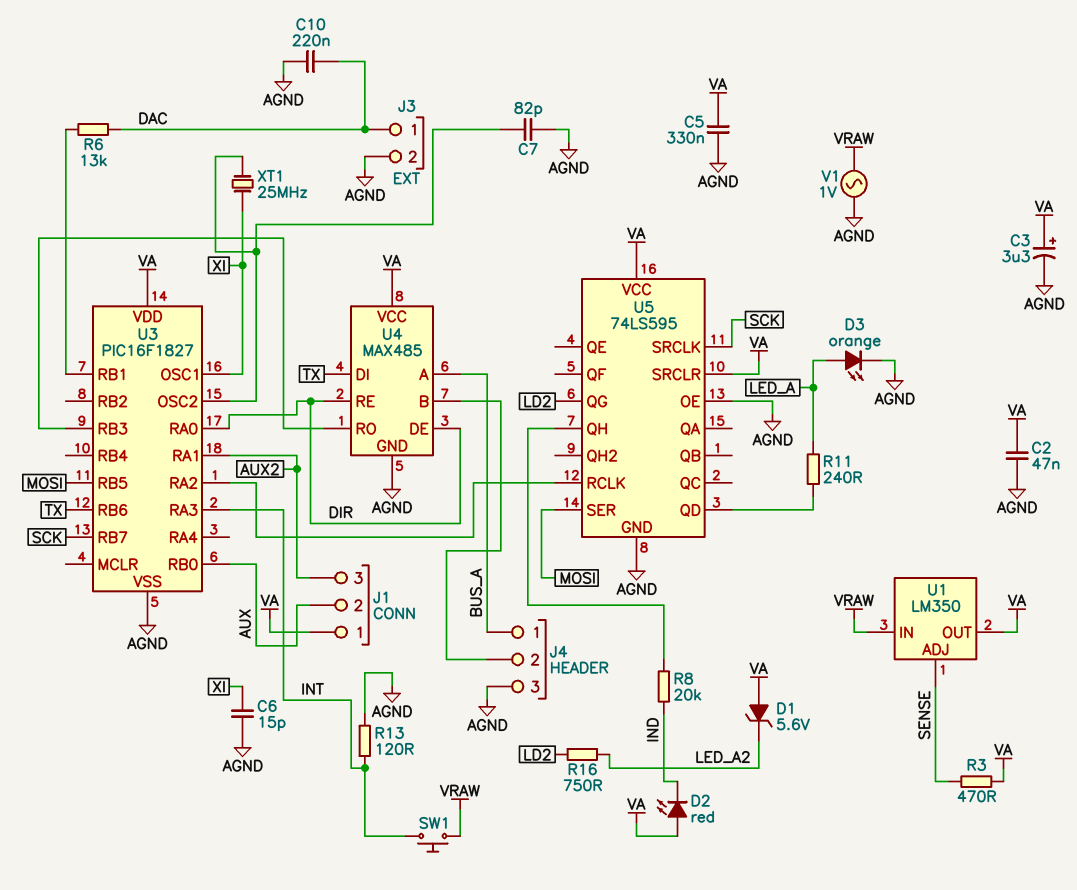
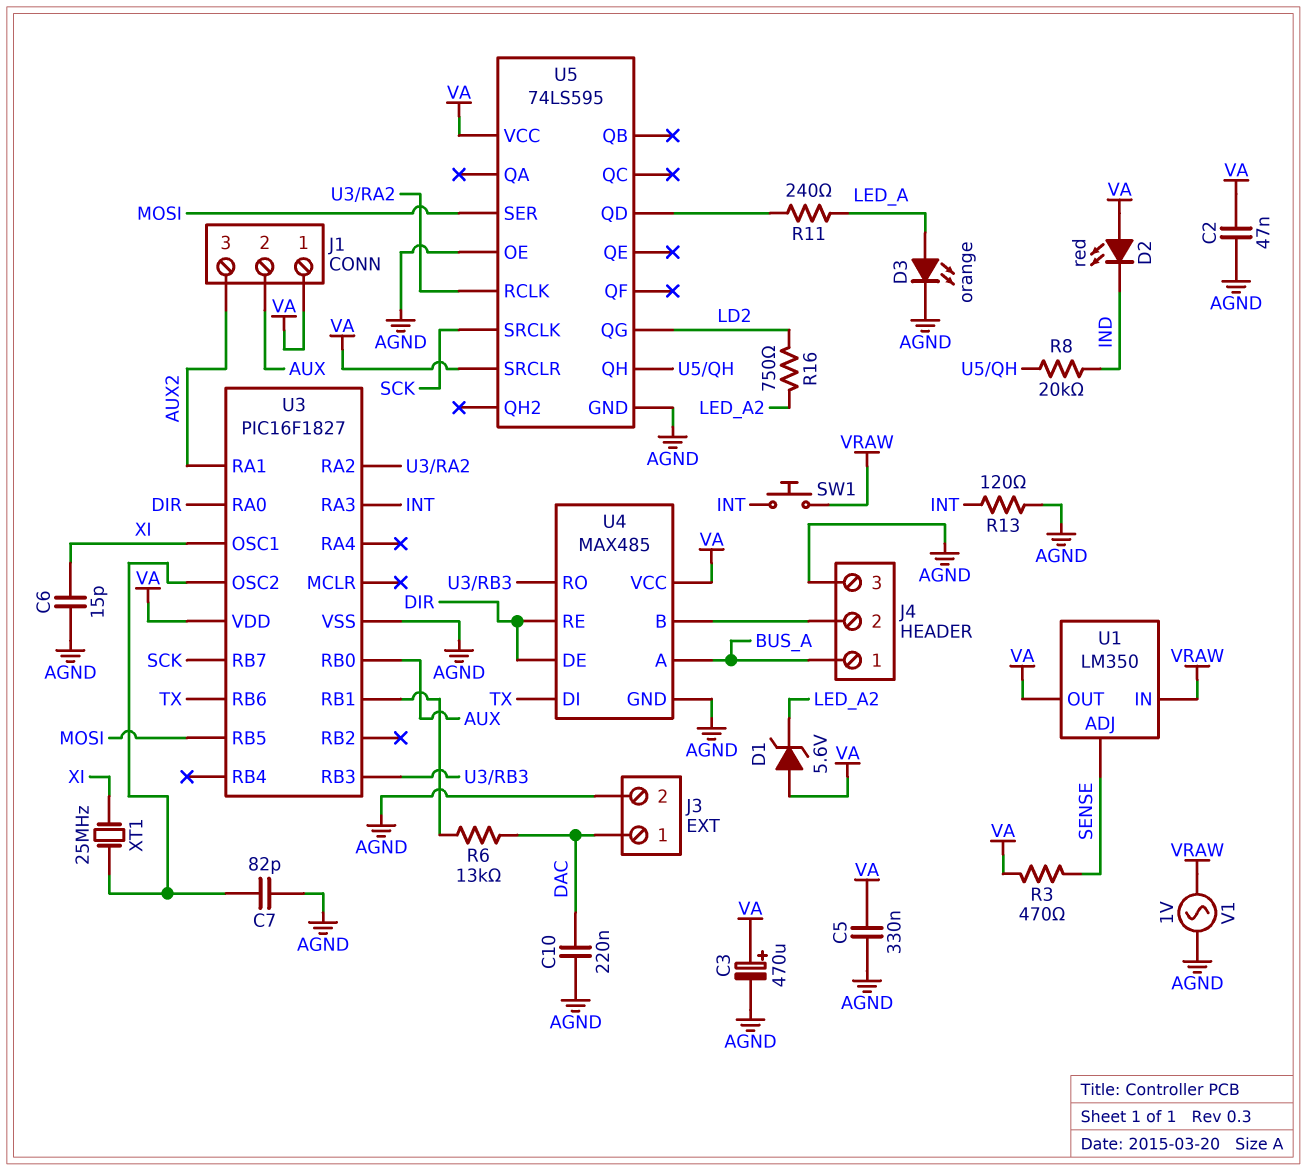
C3: 3.3uF (plus VA, minus AGND) -> 470uF (plus VA, minus AGND)

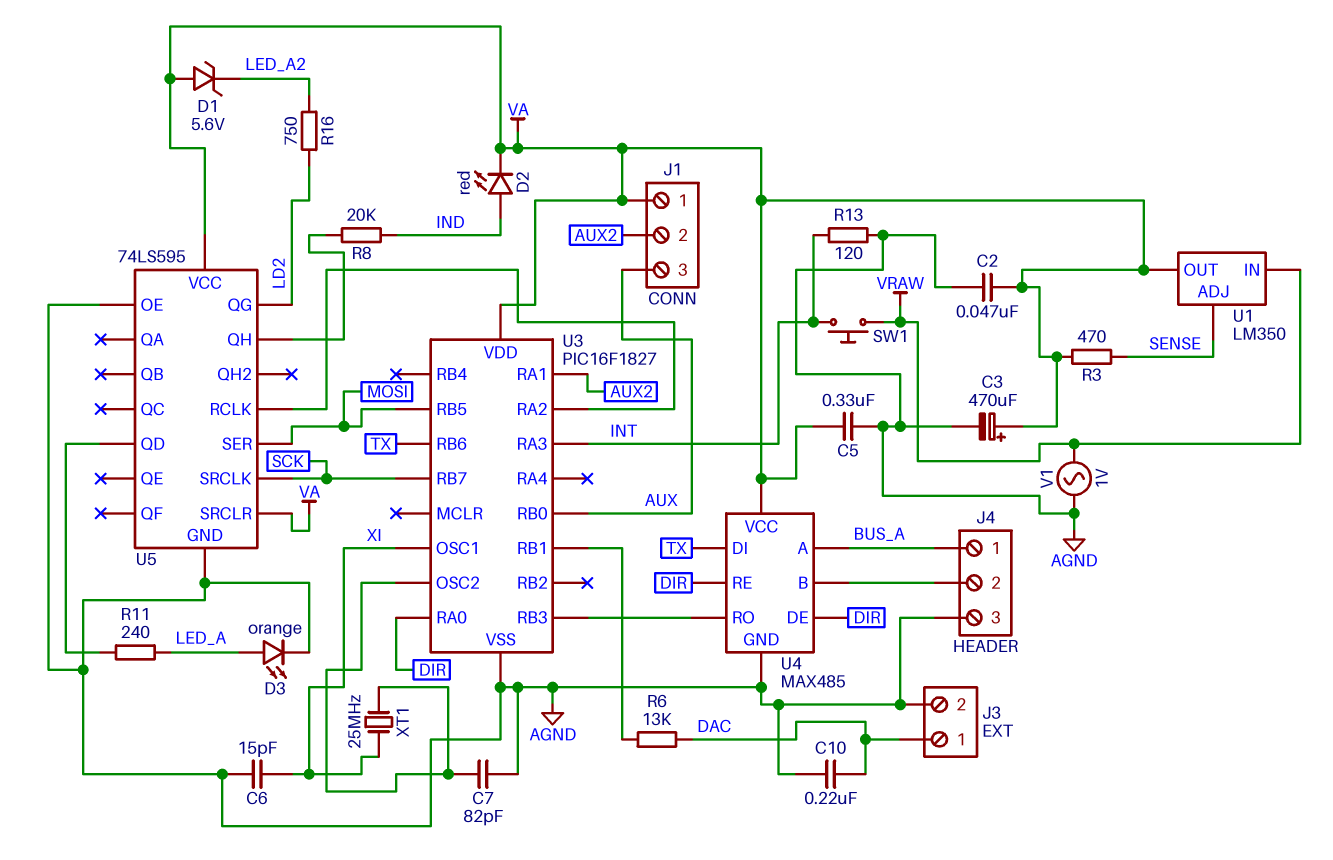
D2: LED red (A VA, K IND) -> LED red (A IND, K VA)
J1 pin 2: AUX -> AUX2
J1 pin 3: AUX2 -> AUX

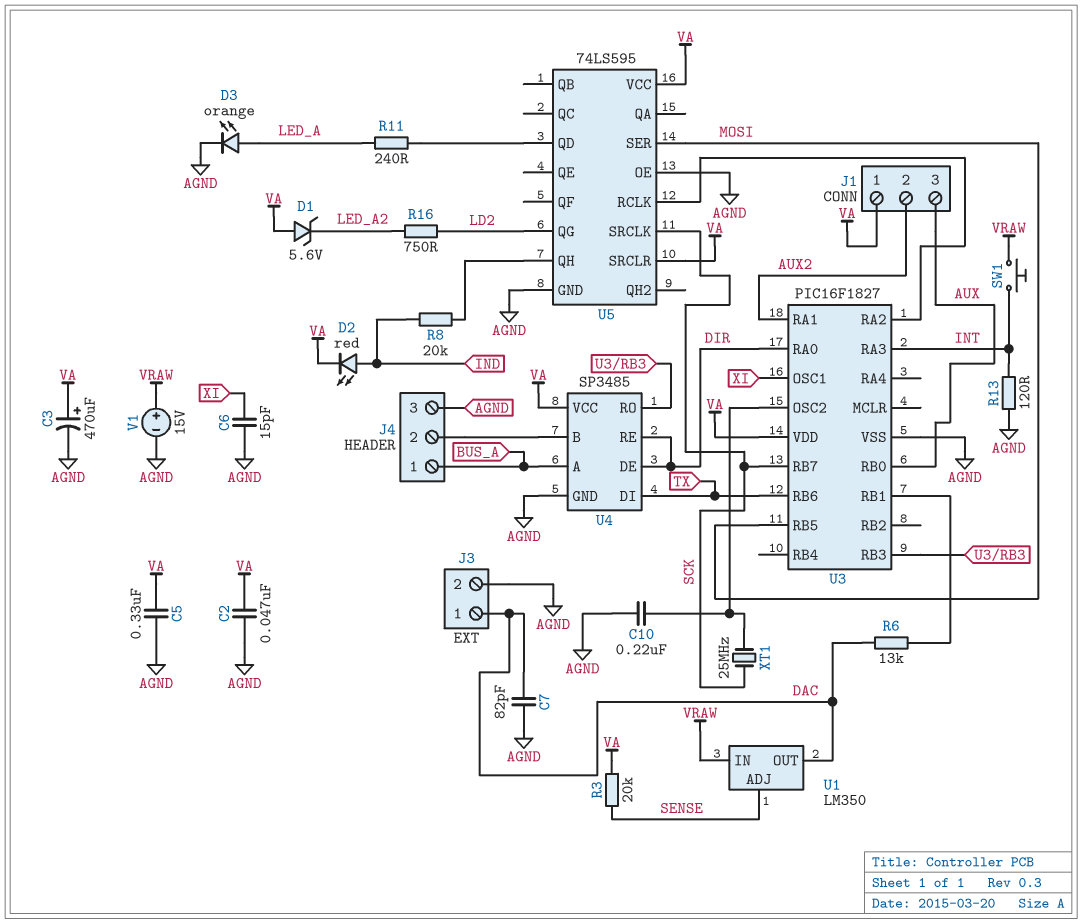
C7: 82pF (AGND, U3/OSC2) -> 82pF (AGND, DAC)
C10: 220nF (AGND, DAC) -> 220nF (AGND, U3/OSC2)
R3: 470 (SENSE, VA) -> 20k (SENSE, VA)
U1 pin OUT: VA -> DAC
U4: MAX485 -> SP3485
V1: AC 1V (AGND, VRAW) -> 15V (plus VRAW, minus AGND)
XT1: 25MHz (U3/OSC2, XI) -> 25MHz (SCK, U3/OSC2)

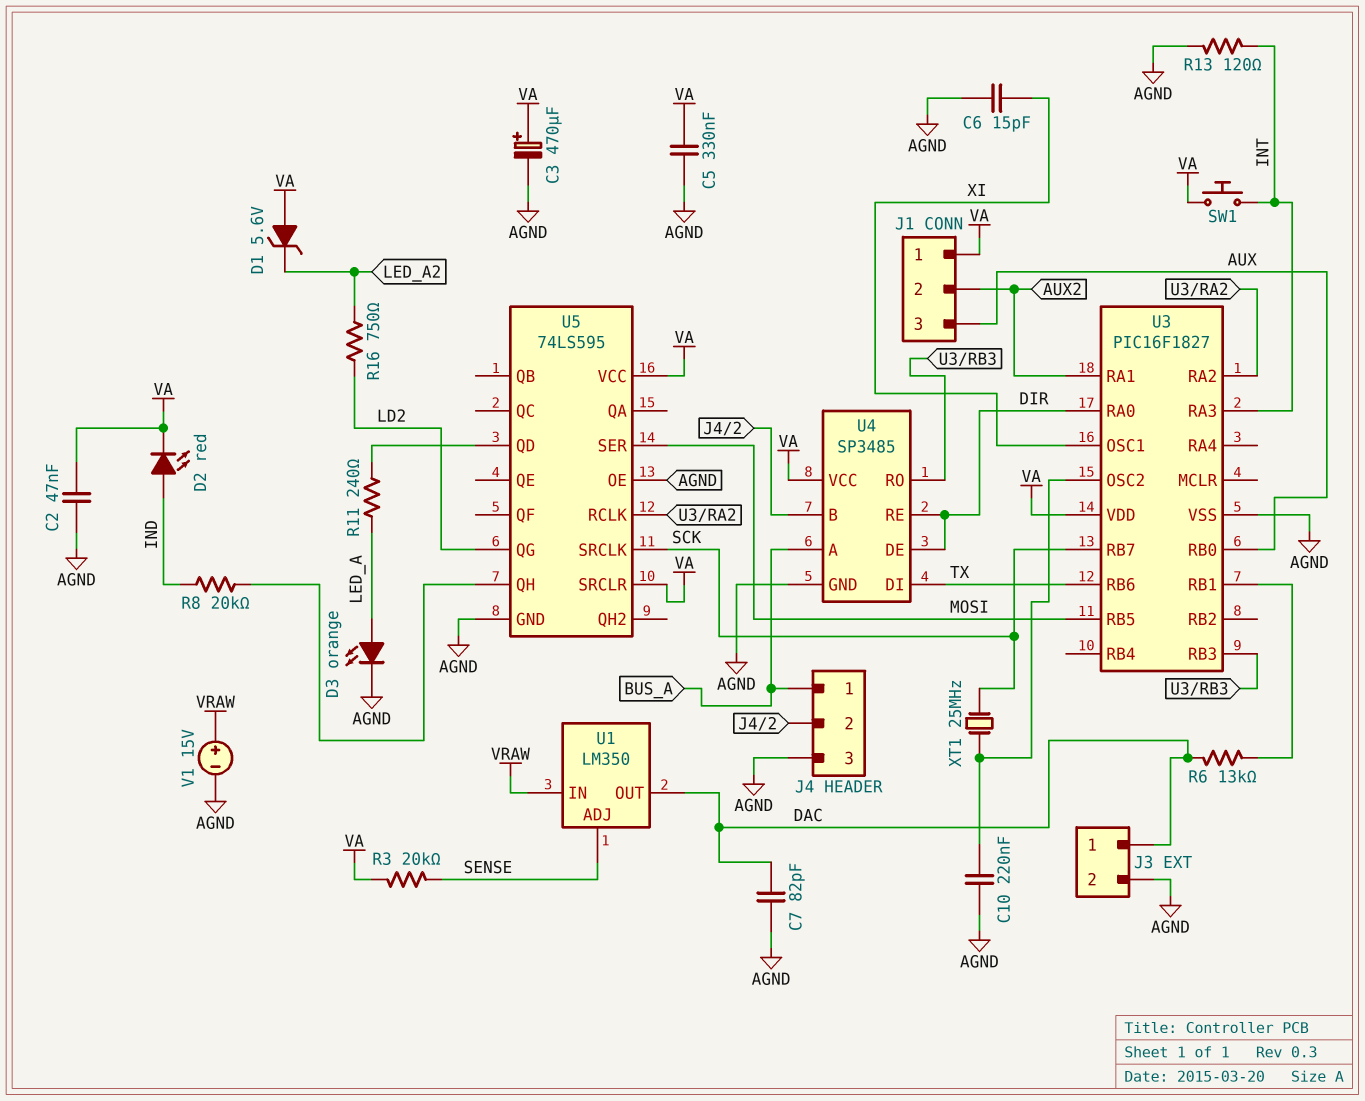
SW1: button (INT, VRAW) -> button (INT, VA)

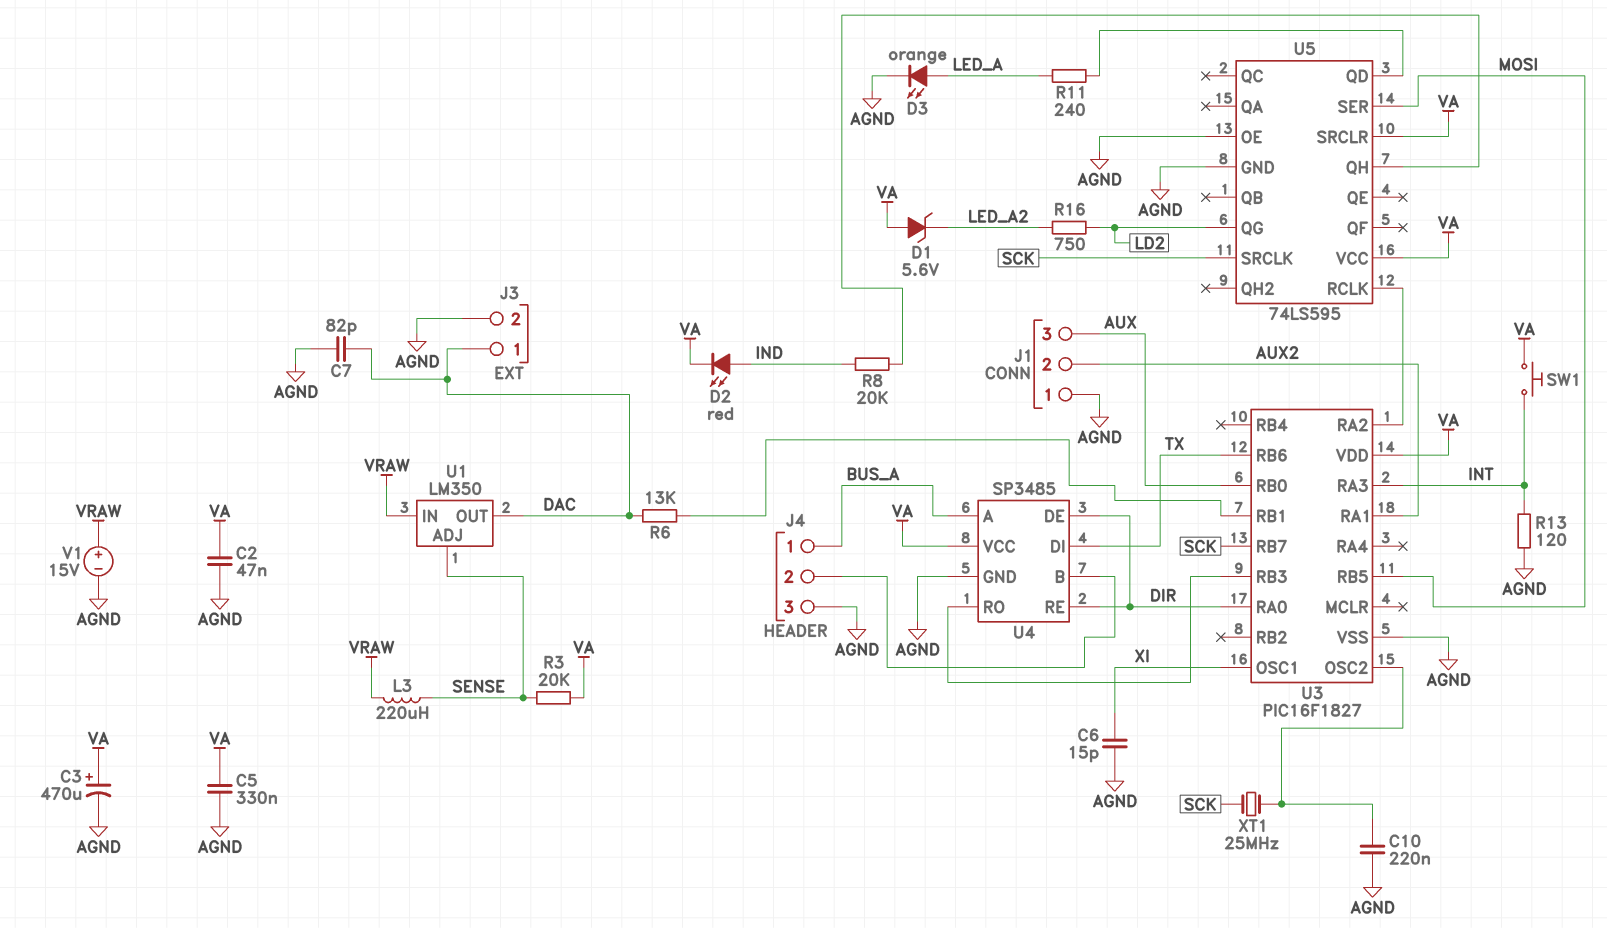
J1 pin 1: VA -> AGND
L3: none -> 220uH (SENSE, VRAW)

